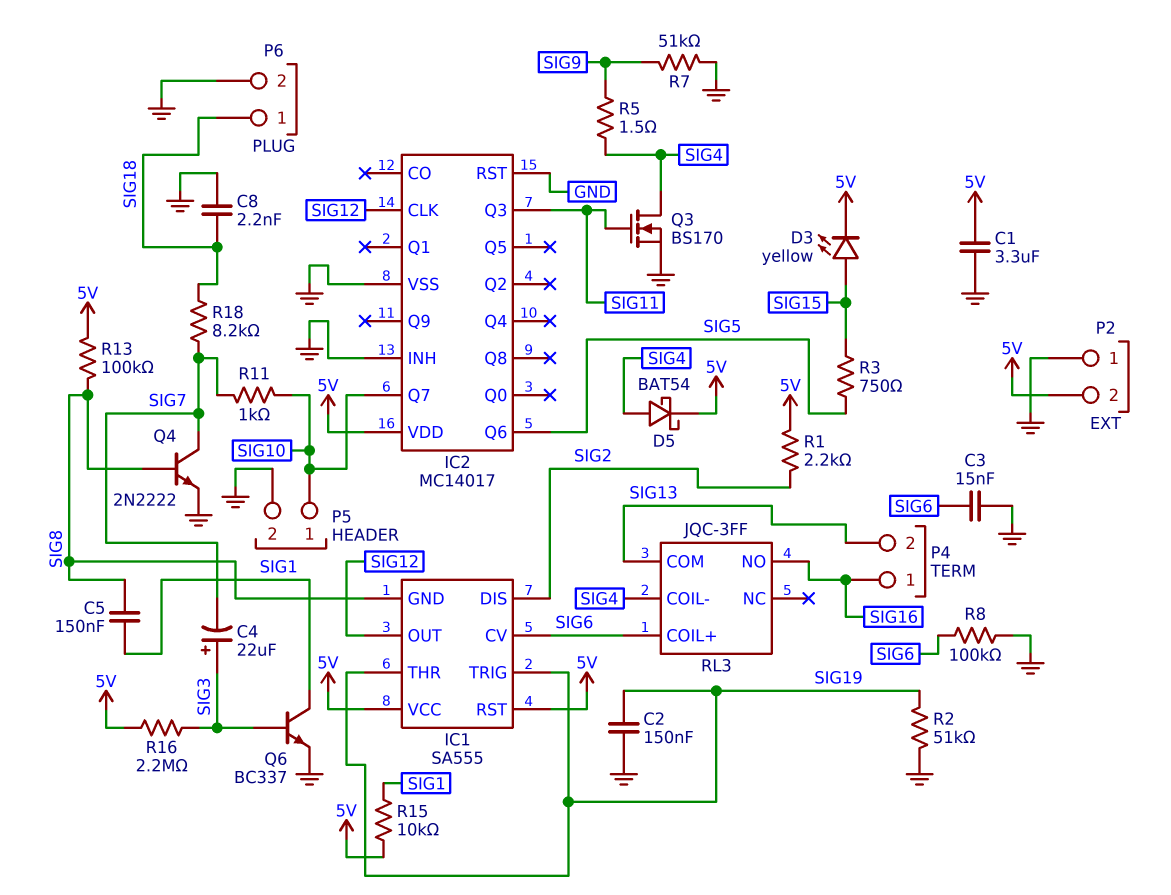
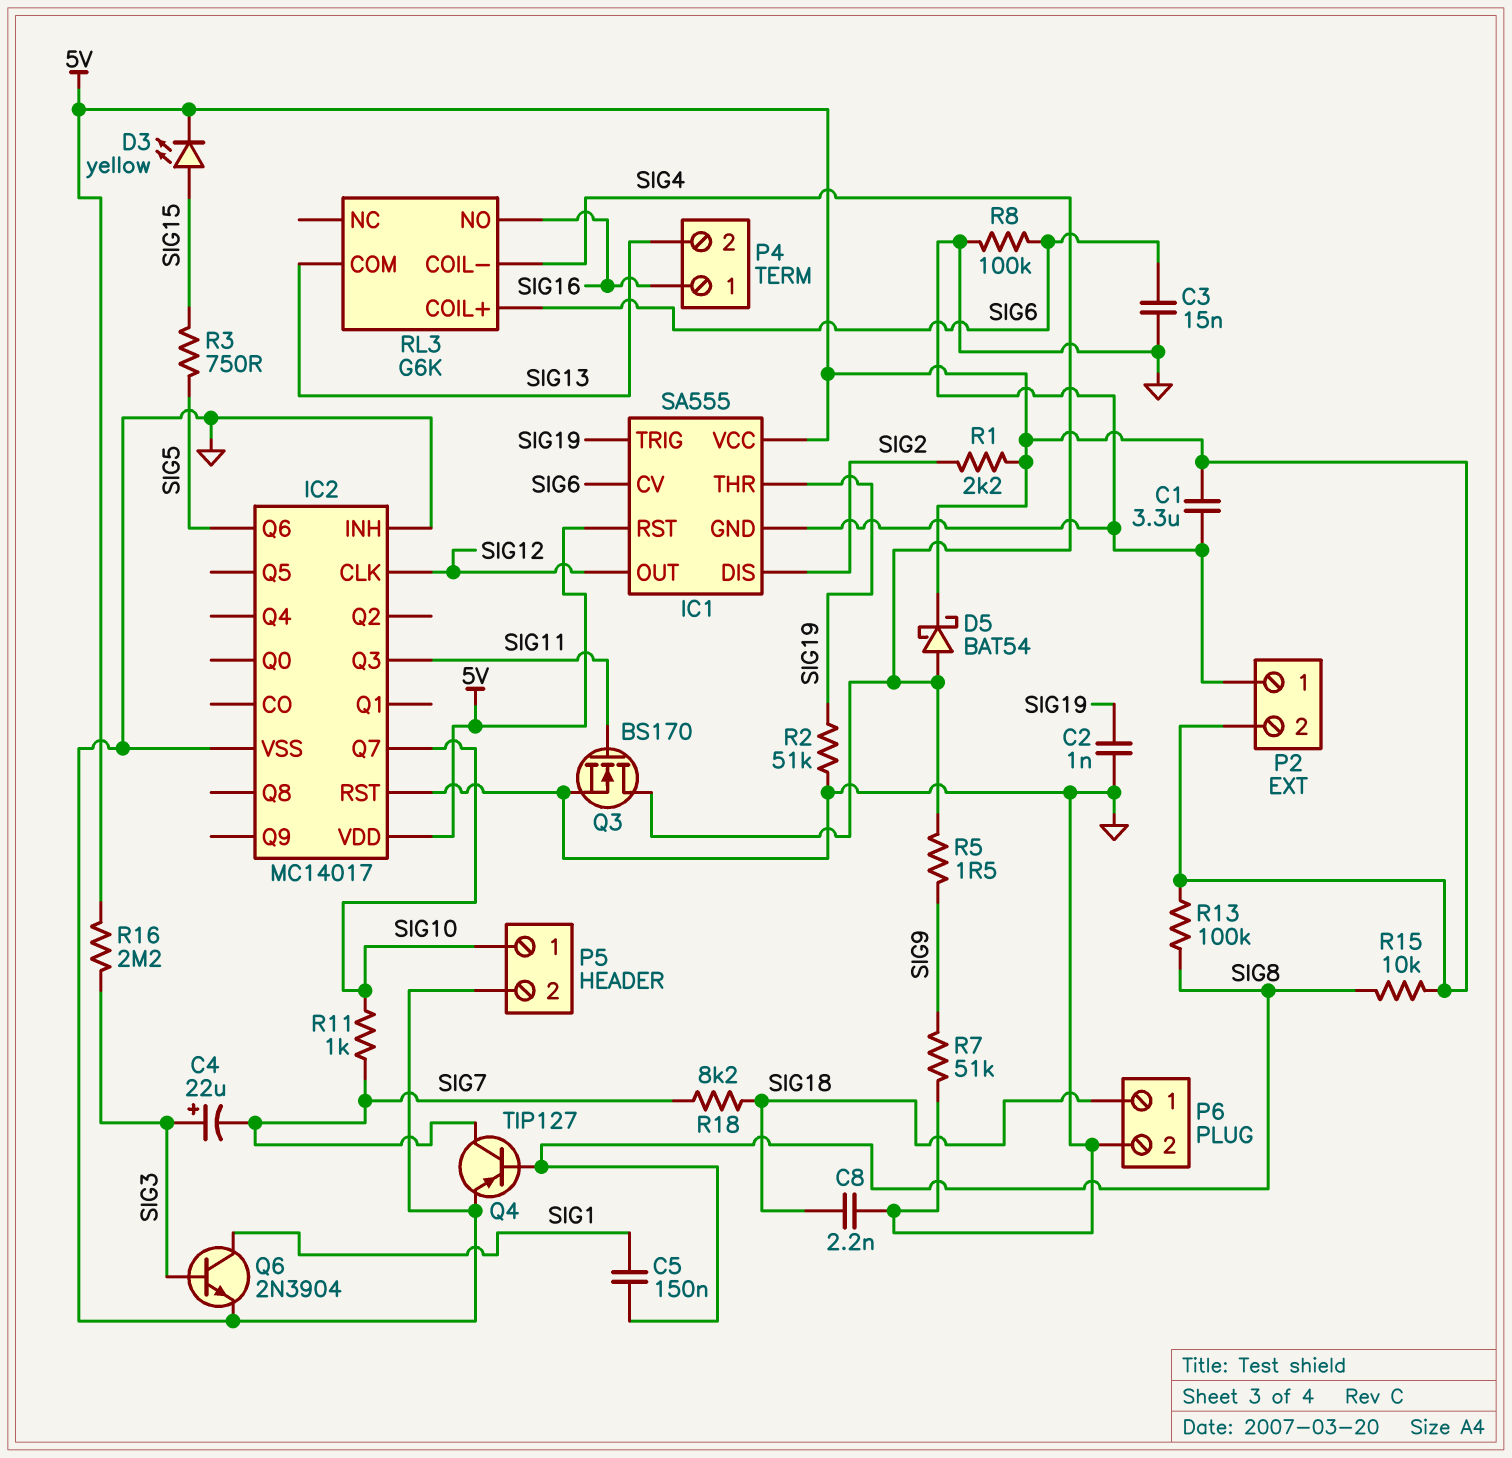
C2: 150nF (GND, SIG19) -> 1nF (GND, SIG19)
IC1 pin GND: SIG8 -> GND
Q4: NPN 2N2222 (B SIG8, C SIG7, E GND) -> PNP TIP127 (B SIG8, C SIG7, E GND)
Q6: NPN BC337 (B SIG3, C SIG1, E GND) -> NPN 2N3904 (B SIG3, C SIG1, E GND)
R15: 10k (5V, SIG1) -> 10k (5V, SIG8)
RL3: JQC-3FF -> G6K

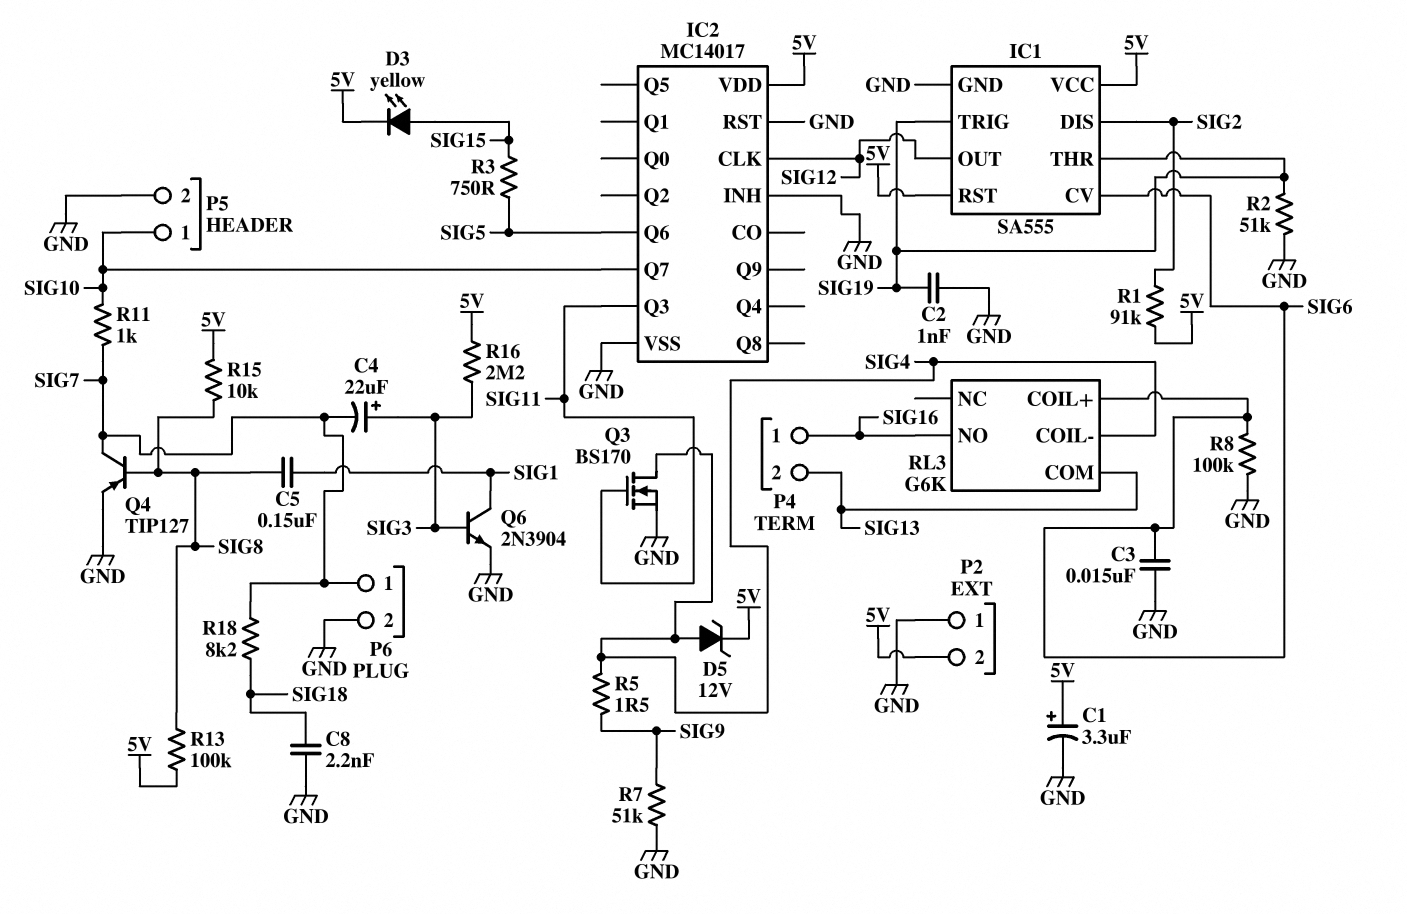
C1: 3.3uF (5V, GND) -> 3.3uF (plus 5V, minus GND)
D5: schottky BAT54 (A SIG4, K 5V) -> zener 12V (A SIG4, K 5V)
P6 pin 1: SIG18 -> SIG7
R1: 2.2k (5V, SIG2) -> 91k (5V, SIG2)

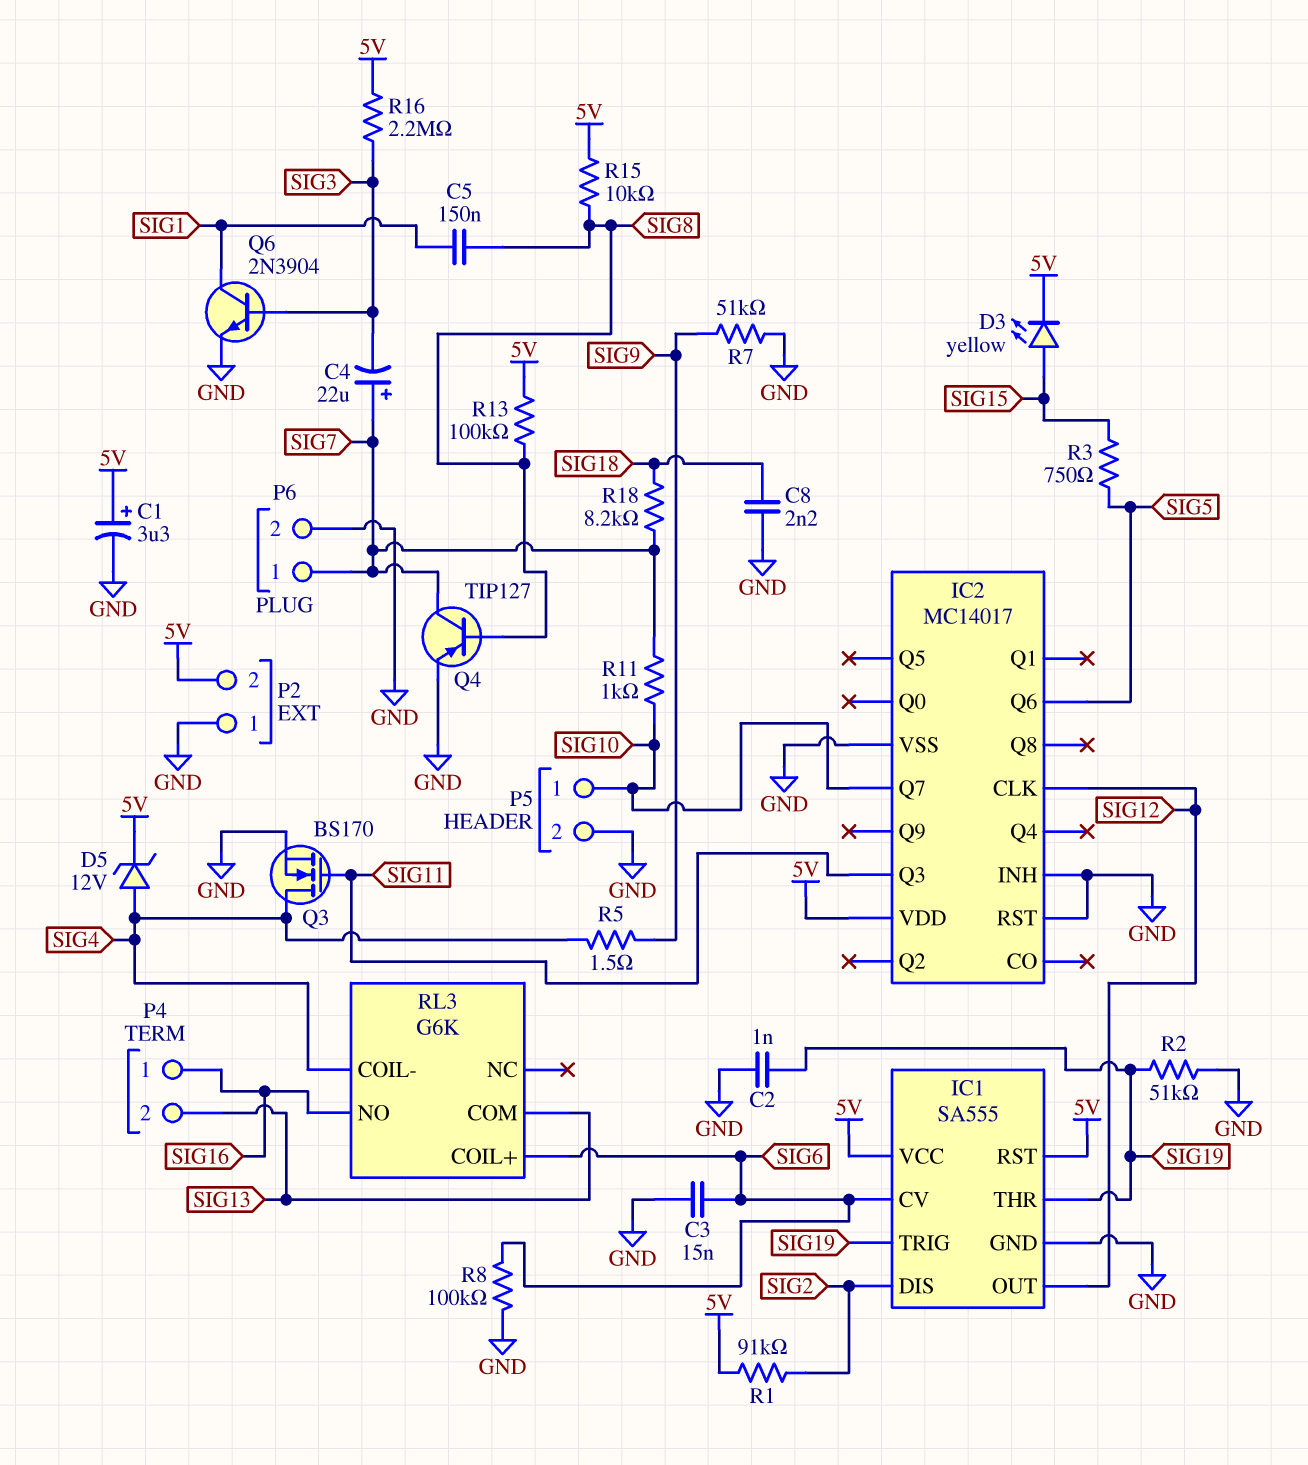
C4: 22uF (plus SIG3, minus SIG7) -> 22uF (plus SIG7, minus SIG3)

